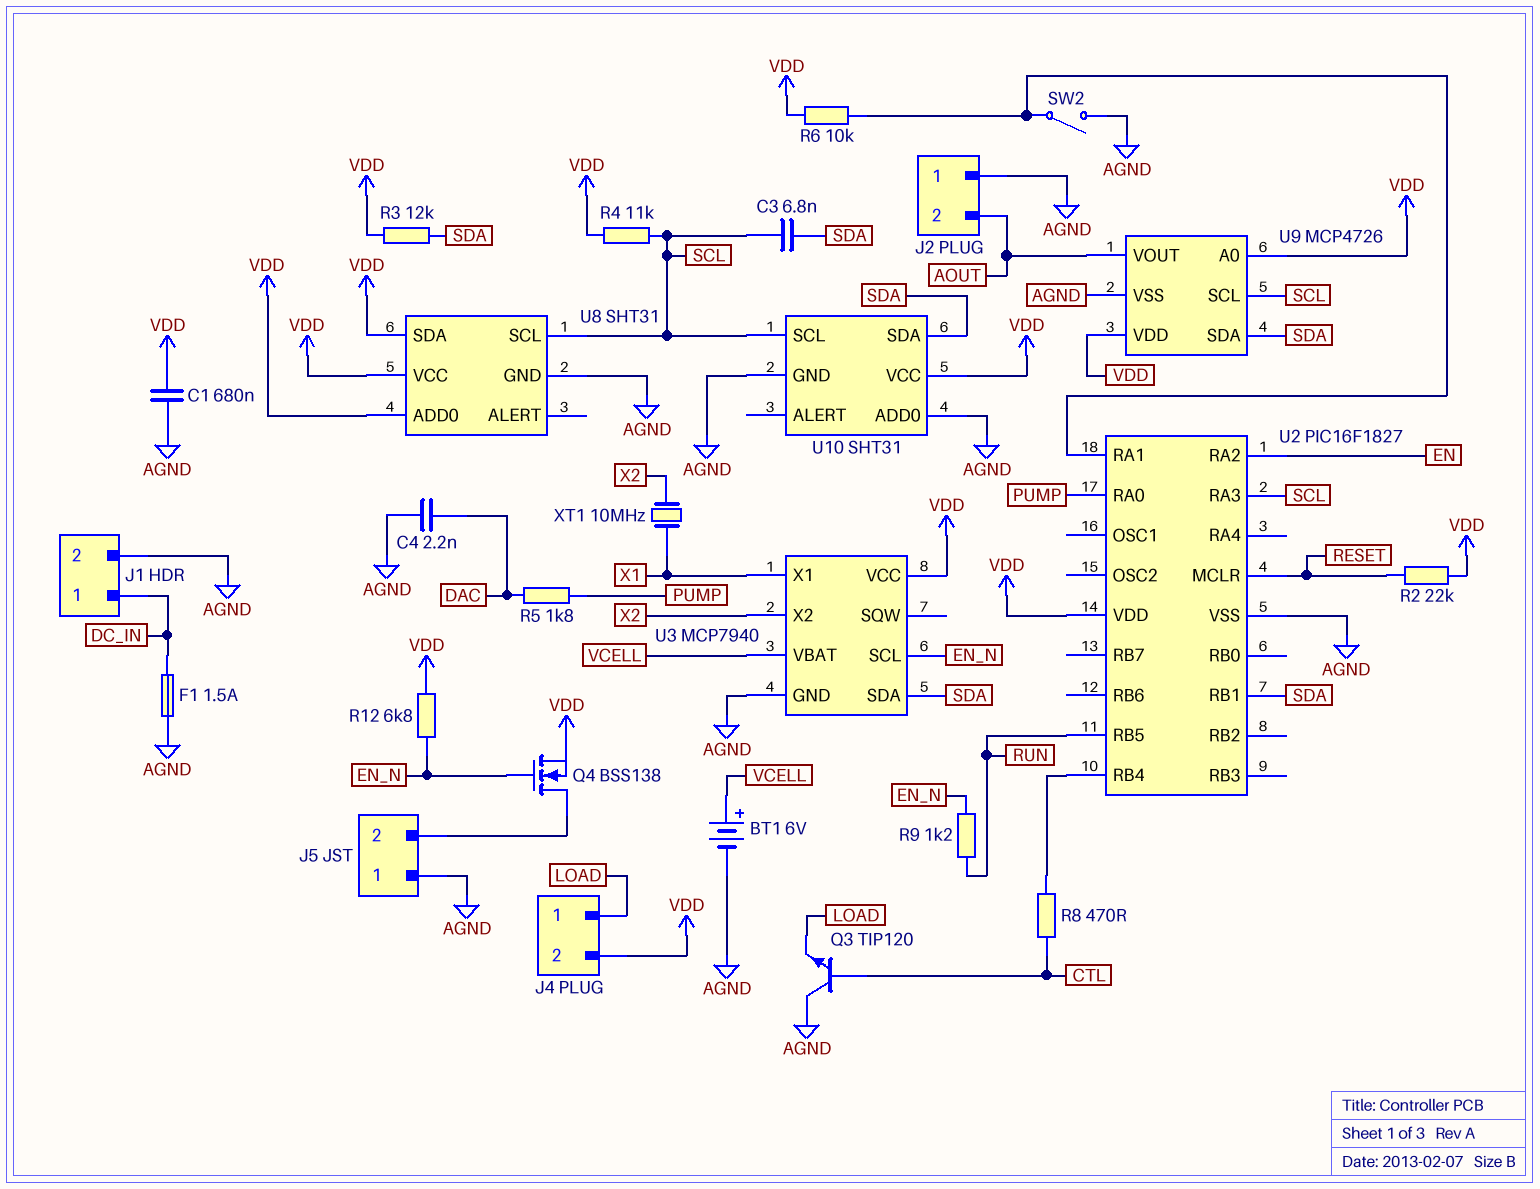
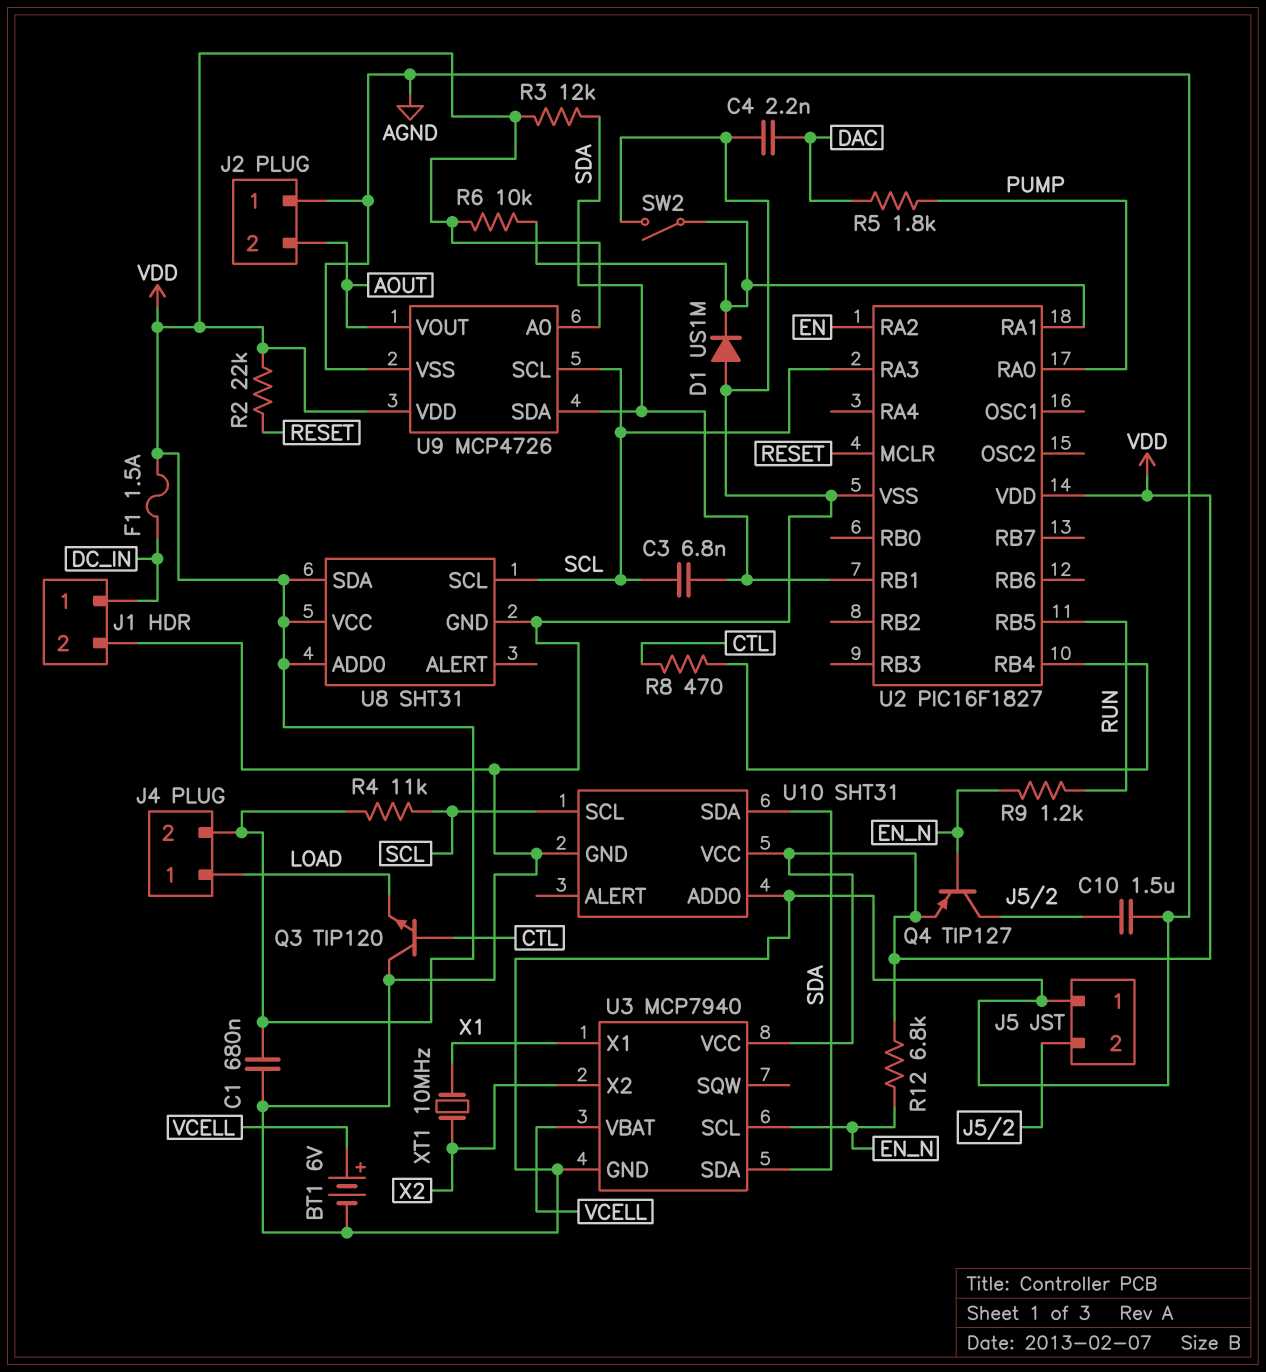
C10: none -> 1.5uF (AGND, J5/2)
D1: none -> diode US1M (A AGND, K U2/RA1)
F1: 1.5A (AGND, DC_IN) -> 1.5A (DC_IN, VDD)
Q4: NMOS BSS138 (G EN_N, D J5/2, S VDD) -> PNP TIP127 (B EN_N, C J5/2, E VDD)

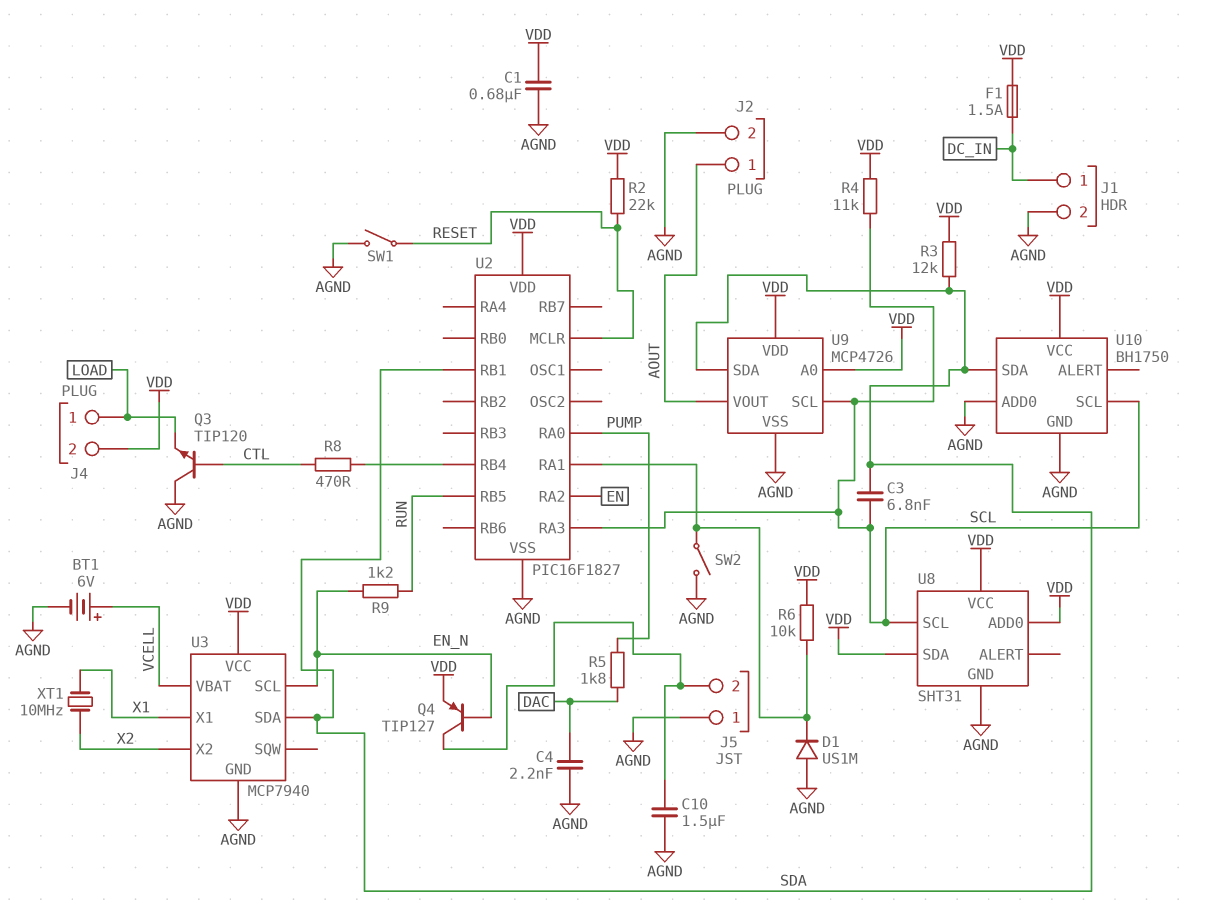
J2 pin 1: AGND -> AOUT
J2 pin 2: AOUT -> AGND
R12: 6.8k (EN_N, VDD) -> none
SW1: none -> switch (AGND, RESET)
U10: SHT31 -> BH1750

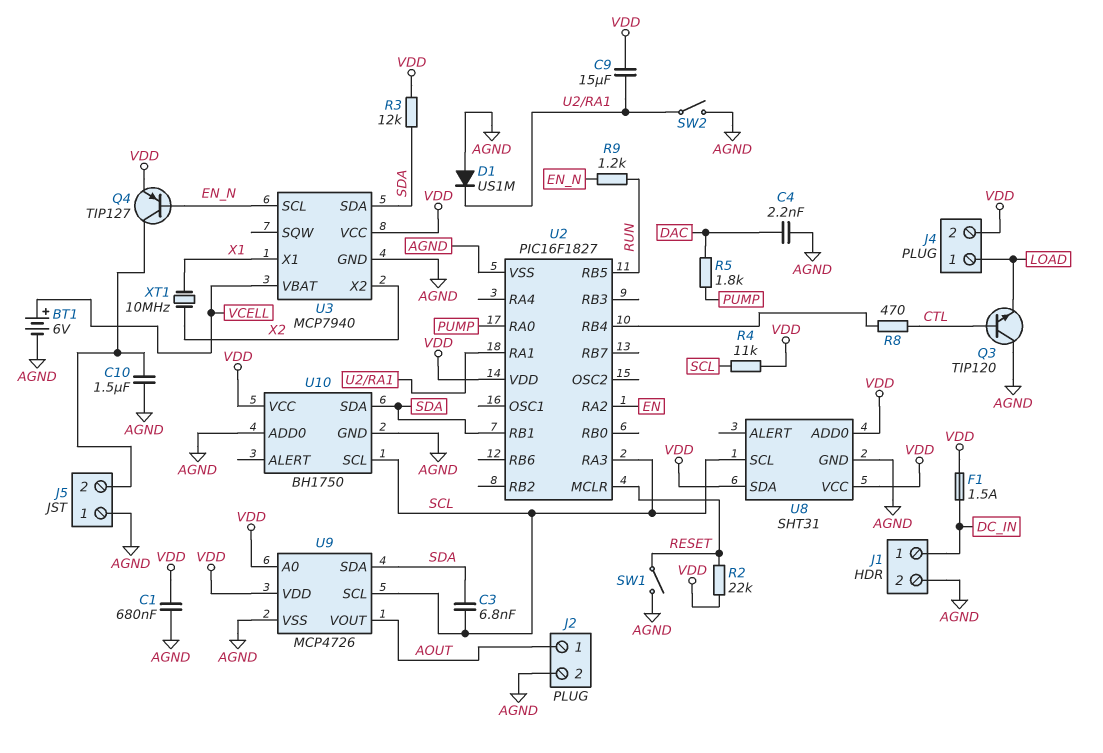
C9: none -> 15uF (U2/RA1, VDD)
R6: 10k (U2/RA1, VDD) -> none

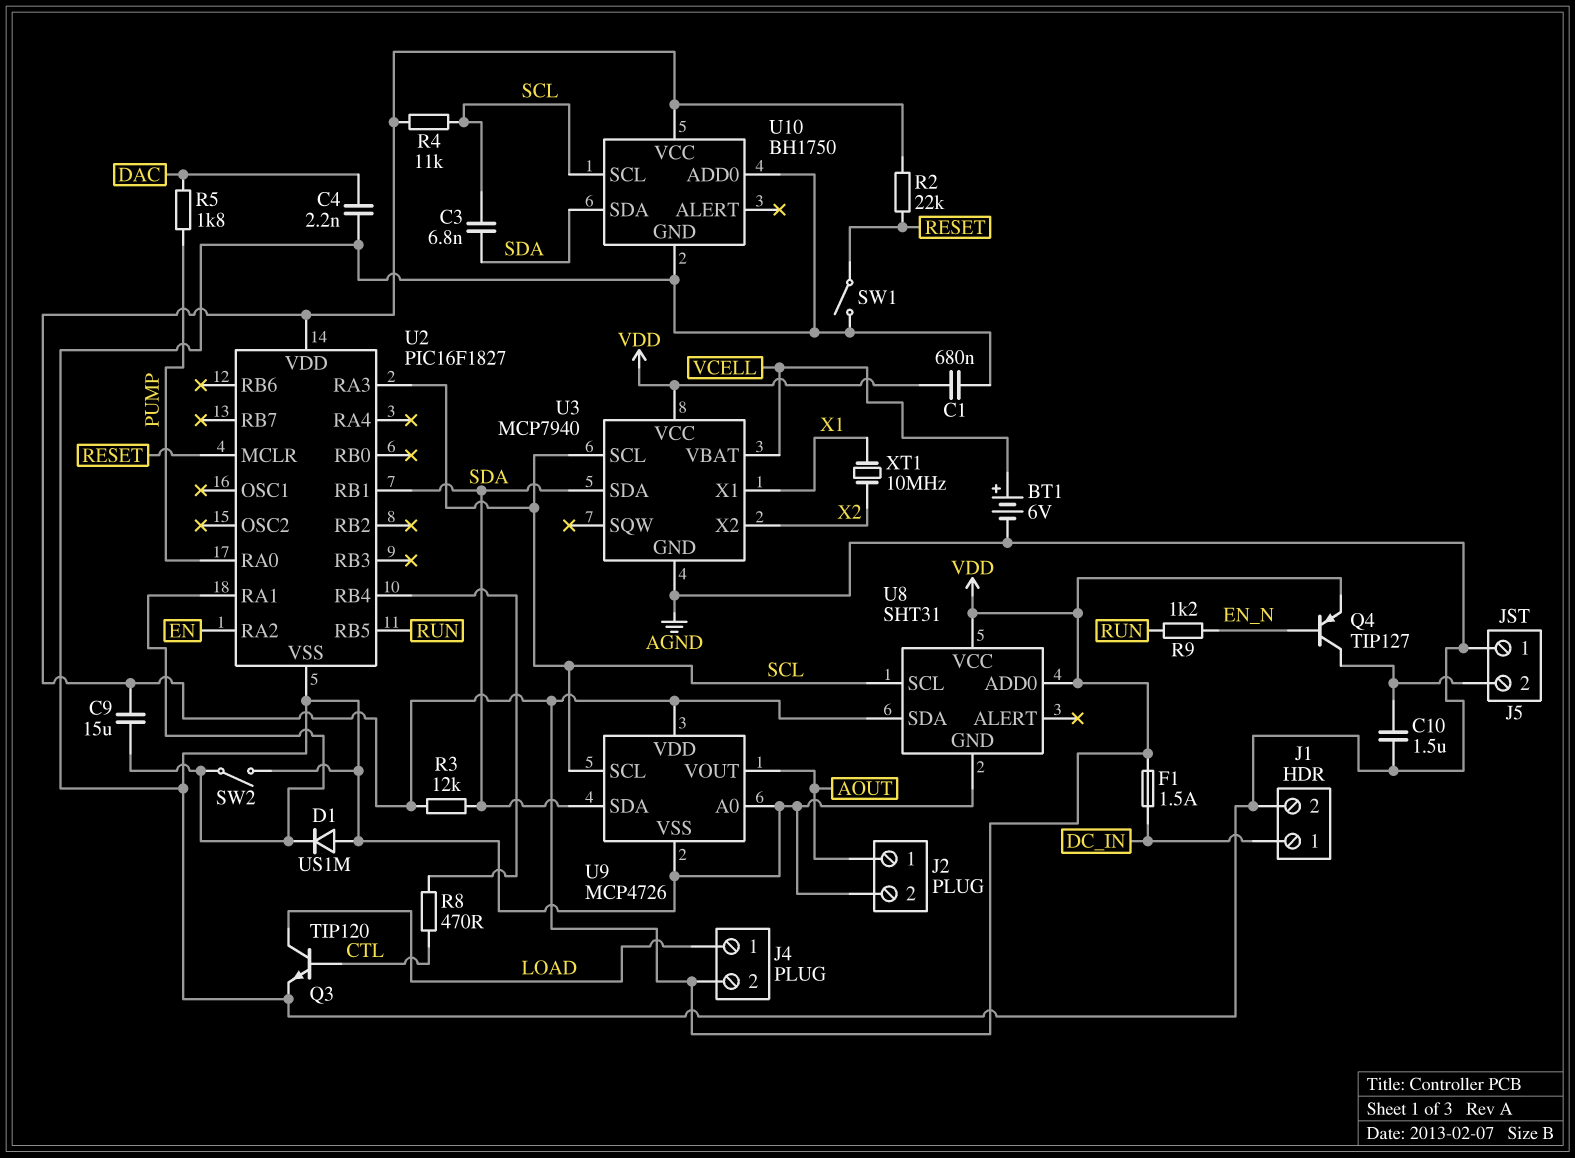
Q3: NPN TIP120 (B CTL, C AGND, E LOAD) -> NPN TIP120 (B CTL, C LOAD, E AGND)
U3 pin SCL: EN_N -> SCL
U9 pin A0: VDD -> AGND

